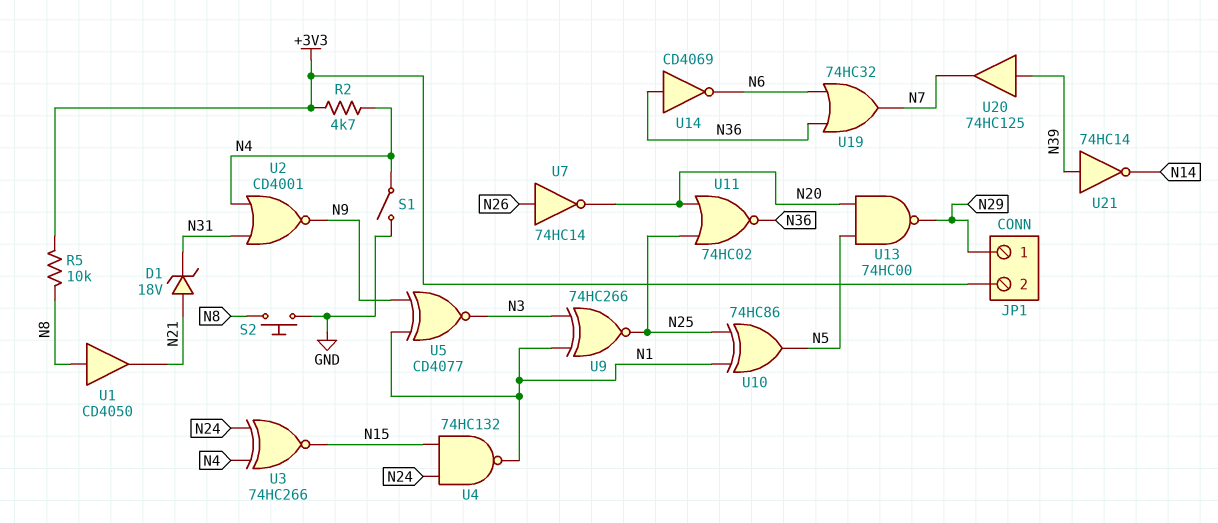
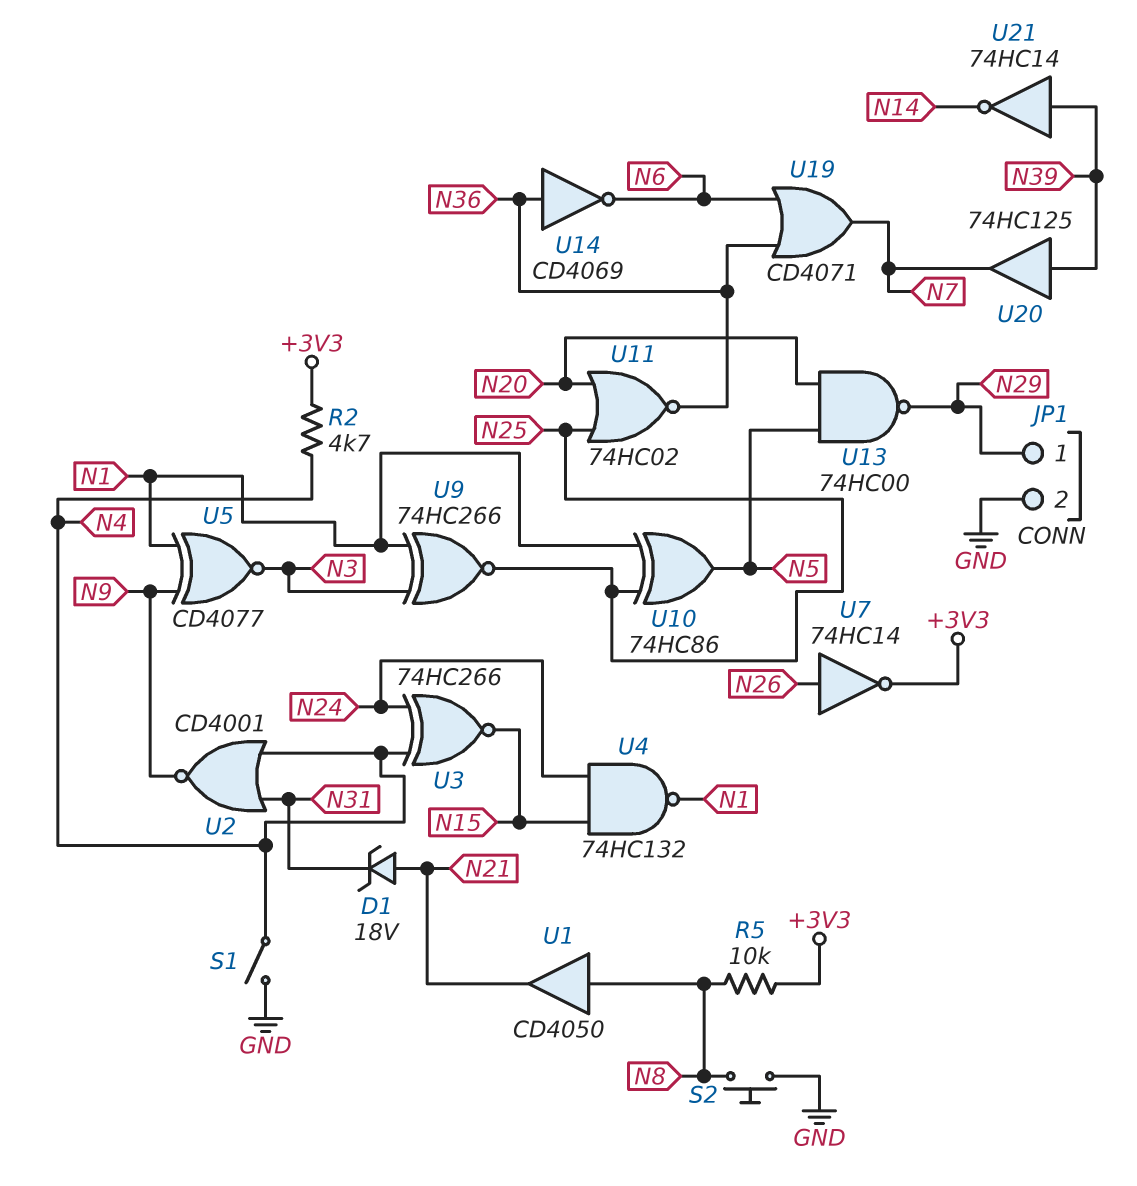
JP1 pin 2: +3V3 -> GND
U7: NOT 74HC14 (in N26, out N20) -> NOT 74HC14 (in N26, out +3V3)
U19: OR 74HC32 (in N6, in N36, out N7) -> OR CD4071 (in N6, in N36, out N7)

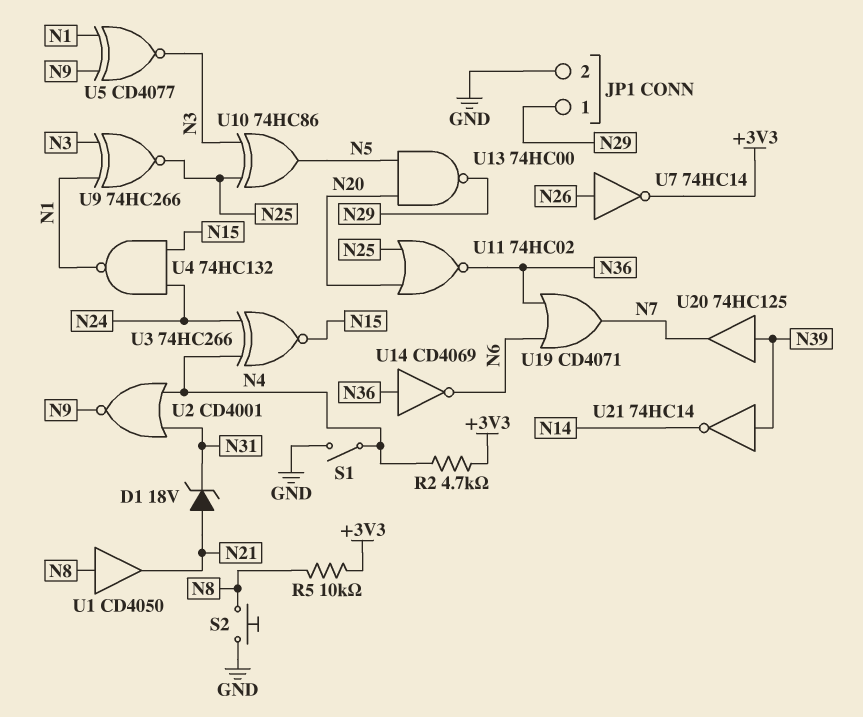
U10: XOR 74HC86 (in N1, in N25, out N5) -> XOR 74HC86 (in N3, in N25, out N5)

